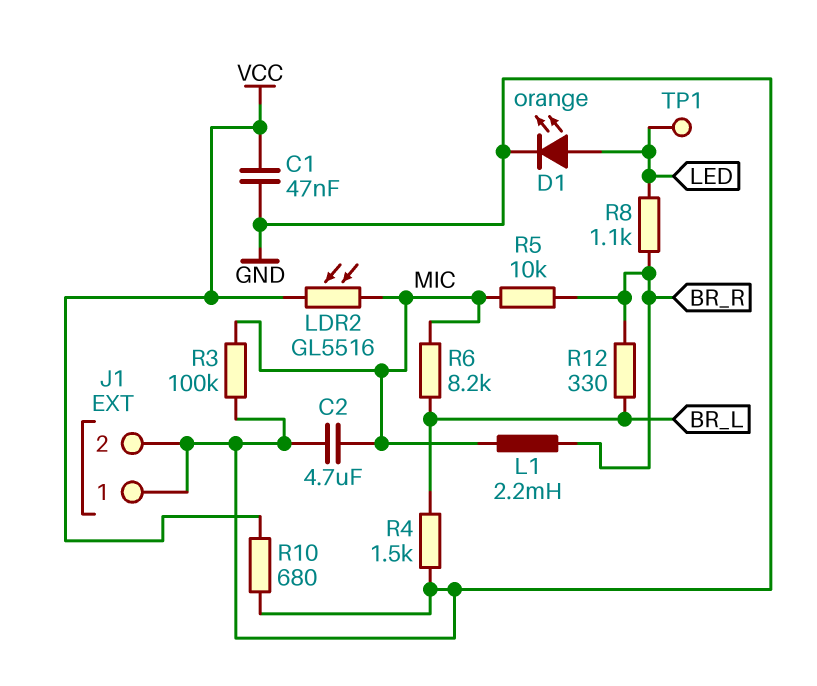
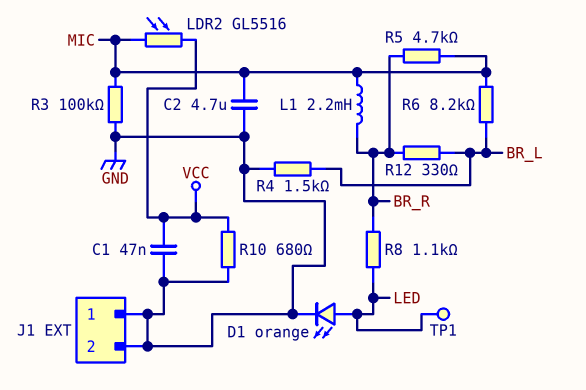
R5: 10k (BR_R, MIC) -> 4.7k (BR_R, MIC)

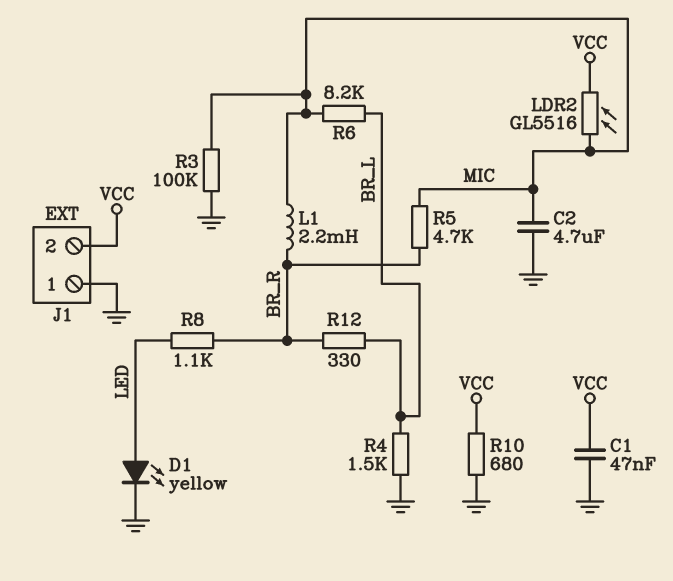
D1: LED orange (A LED, K GND) -> LED yellow (A LED, K GND)
J1 pin 2: GND -> VCC
TP1: test point (LED) -> none

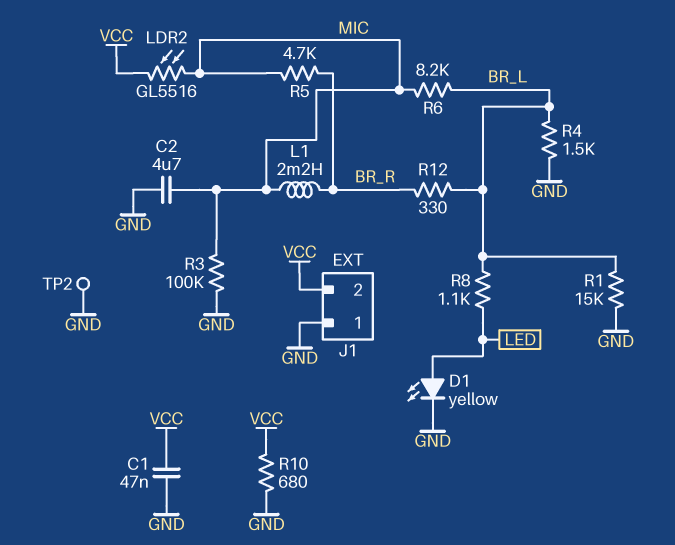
R1: none -> 15k (BR_L, GND)
R8: 1.1k (BR_R, LED) -> 1.1k (BR_L, LED)
TP2: none -> test point (GND)

